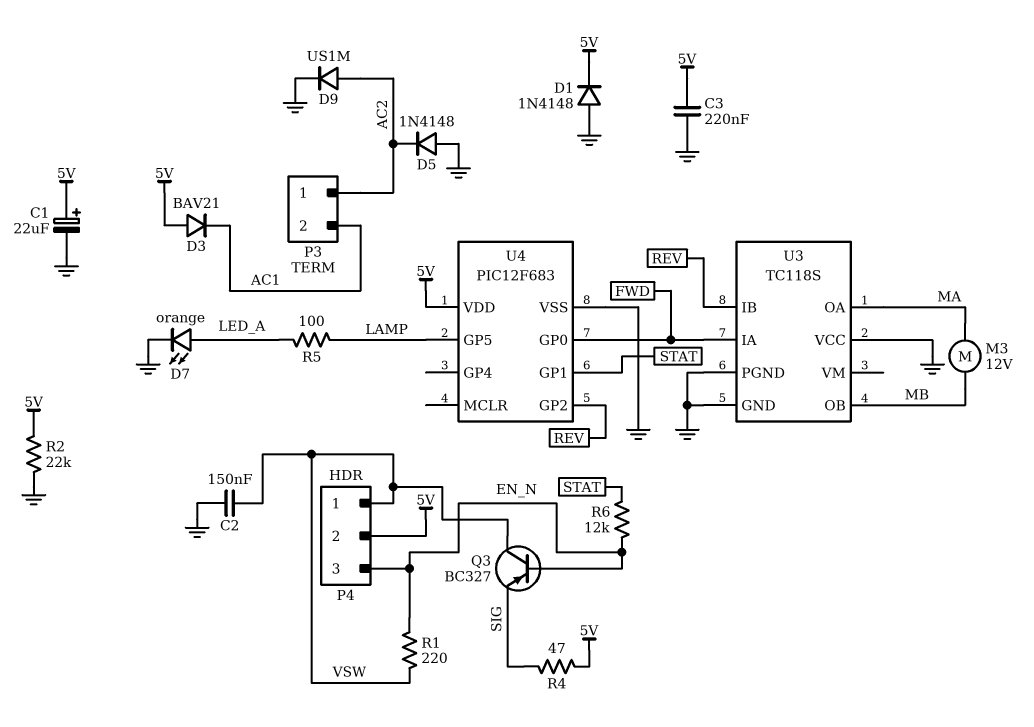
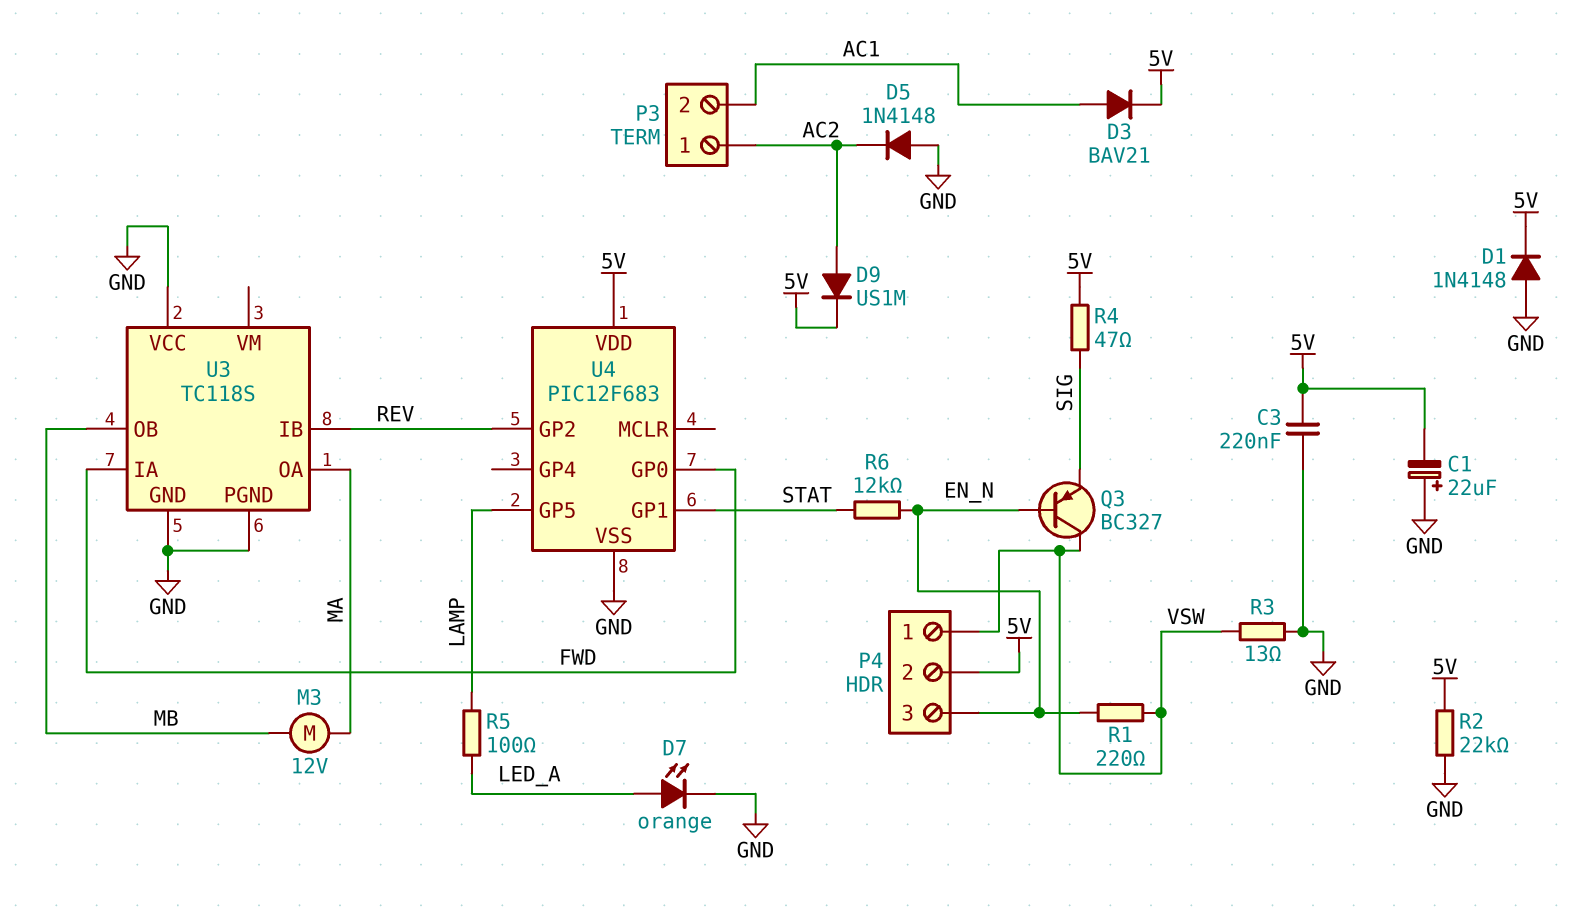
C1: 22uF (plus 5V, minus GND) -> 22uF (plus GND, minus 5V)
C2: 150nF (GND, VSW) -> none
D3: diode BAV21 (A 5V, K AC1) -> diode BAV21 (A AC1, K 5V)
D9: diode US1M (A AC2, K GND) -> diode US1M (A AC2, K 5V)
R3: none -> 13 (GND, VSW)

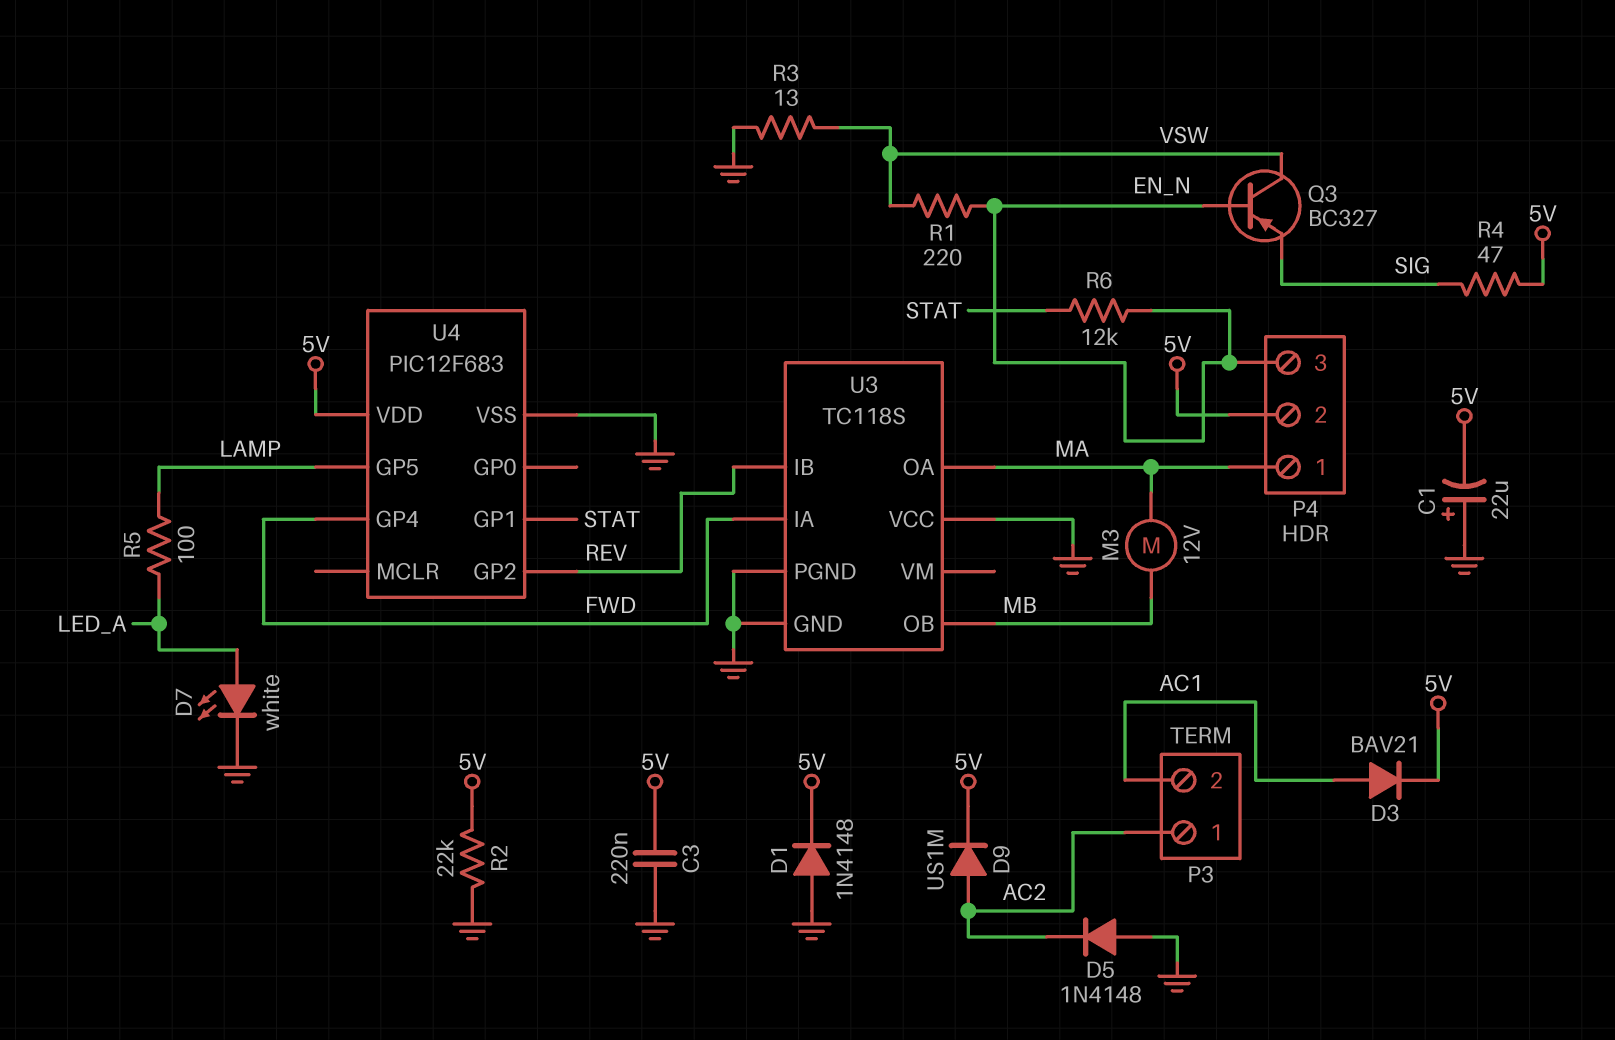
D7: LED orange (A LED_A, K GND) -> LED white (A LED_A, K GND)
P4 pin 1: VSW -> MA
U4 pin GP0: FWD -> none
U4 pin GP4: none -> FWD

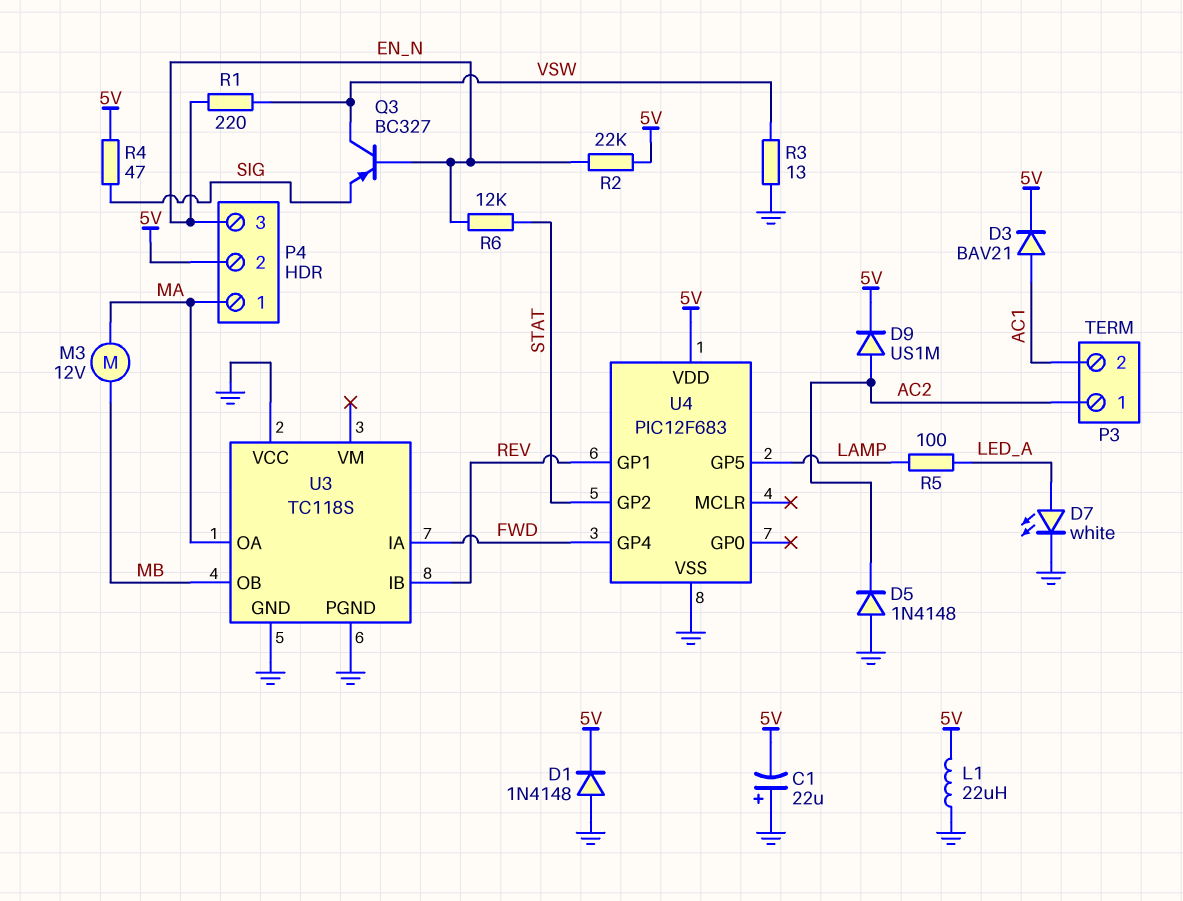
C3: 220nF (5V, GND) -> none
L1: none -> 22uH (5V, GND)
R2: 22k (5V, GND) -> 22k (5V, EN_N)
U4 pin GP1: STAT -> REV
U4 pin GP2: REV -> STAT

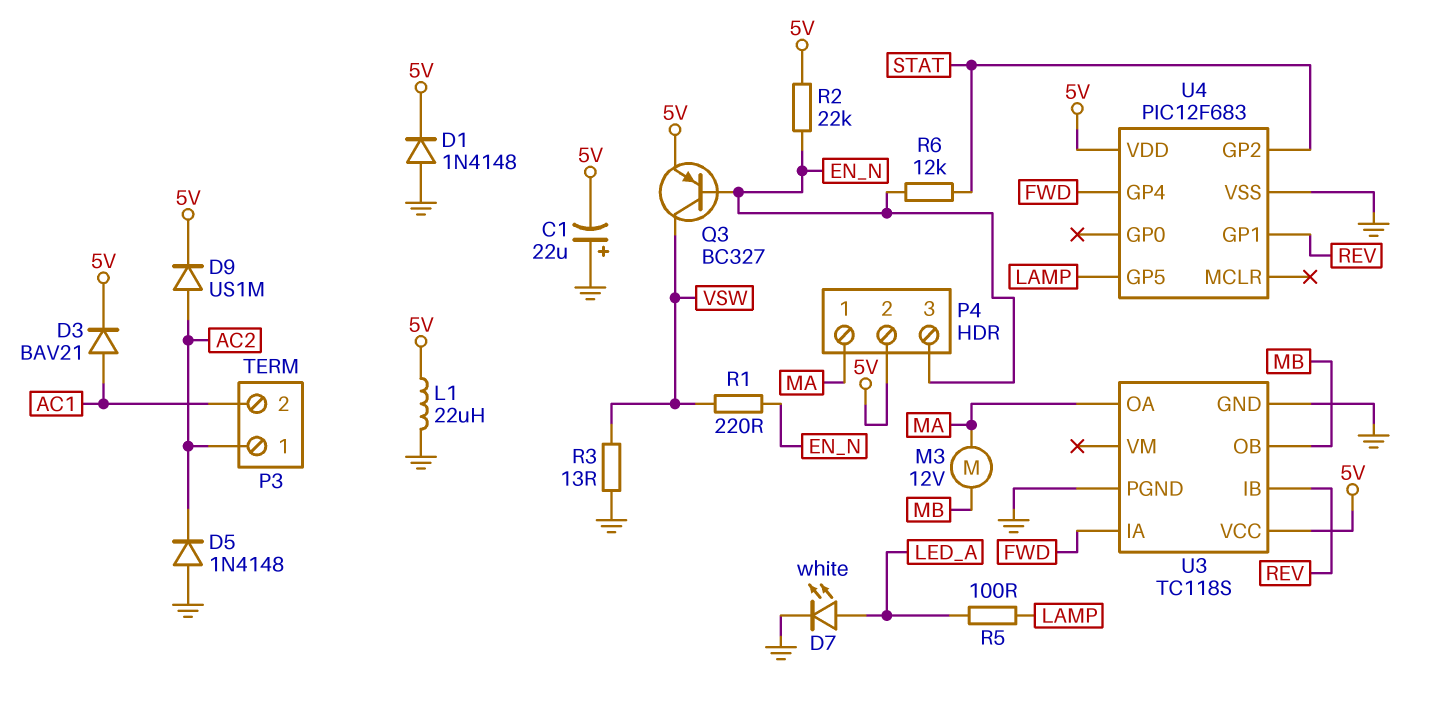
Q3: PNP BC327 (B EN_N, C VSW, E SIG) -> PNP BC327 (B EN_N, C VSW, E 5V)
R4: 47 (5V, SIG) -> none
U3 pin VCC: GND -> 5V

